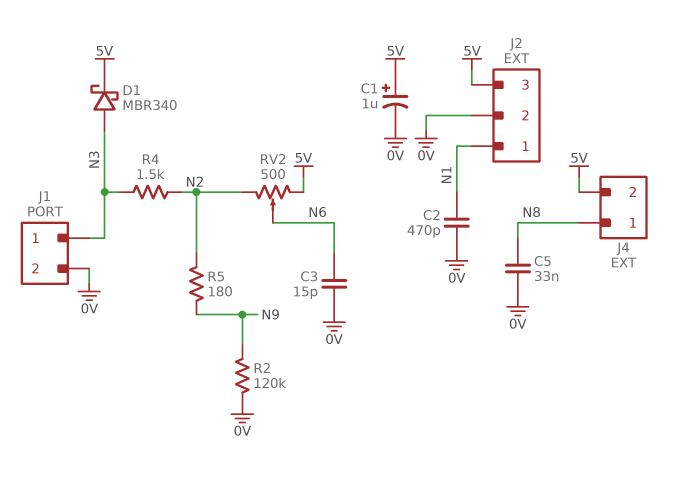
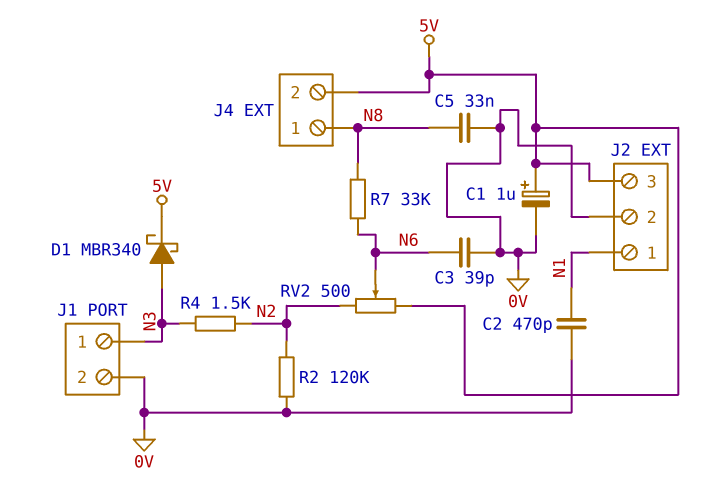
C3: 15pF (0V, N6) -> 39pF (0V, N6)
R2: 120k (0V, N9) -> 120k (0V, N2)
R5: 180 (N2, N9) -> none
R7: none -> 33k (N6, N8)

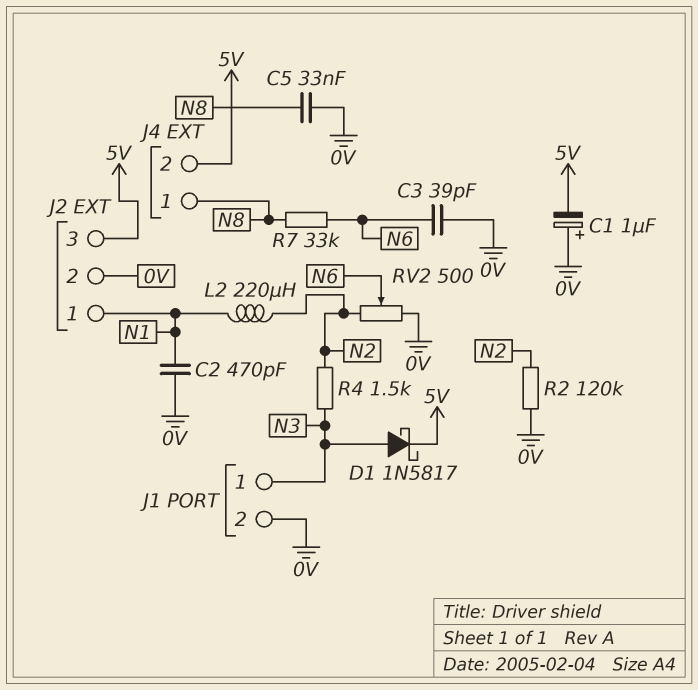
C1: 1uF (plus 5V, minus 0V) -> 1uF (plus 0V, minus 5V)
D1: schottky MBR340 (A N3, K 5V) -> schottky 1N5817 (A N3, K 5V)
L2: none -> 220uH (N1, N2)
RV2: 500 (5V, N2, wiper N6) -> 500 (0V, N2, wiper N6)

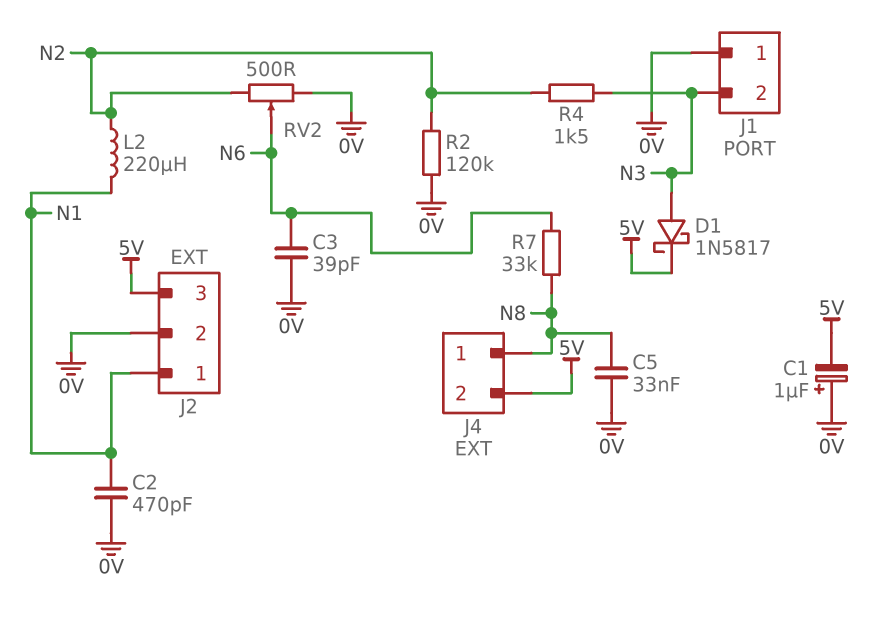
J1 pin 1: N3 -> 0V
J1 pin 2: 0V -> N3

